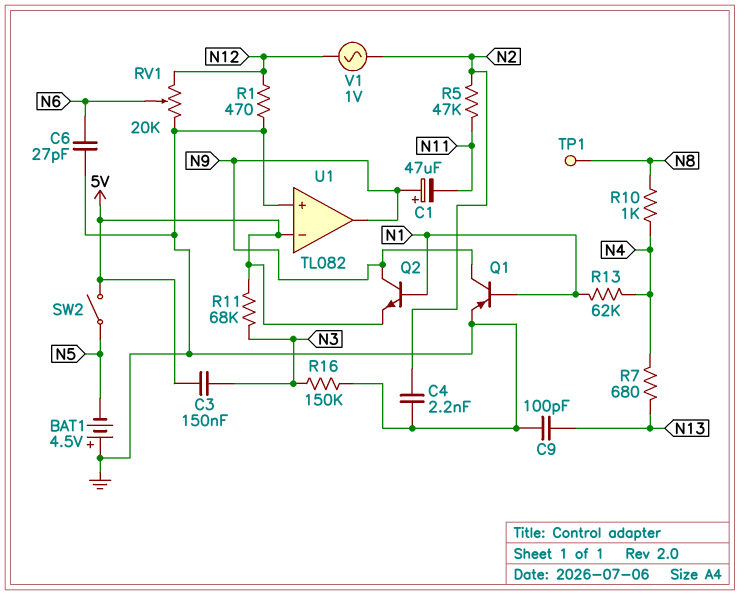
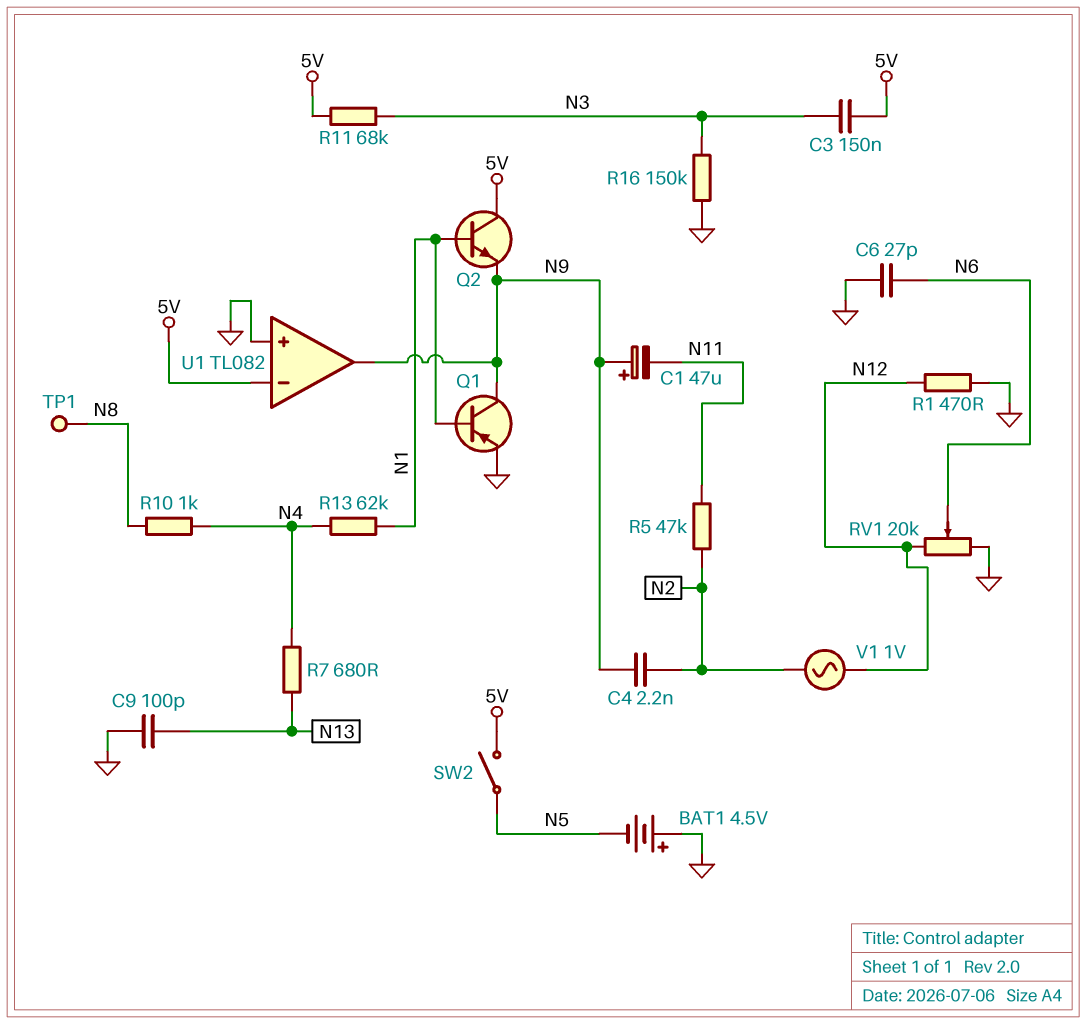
C4: 2.2nF (GND, N2) -> 2.2nF (N2, N9)
Q2: NPN (B N1, C N9, E 5V) -> NPN (B N1, C 5V, E N9)

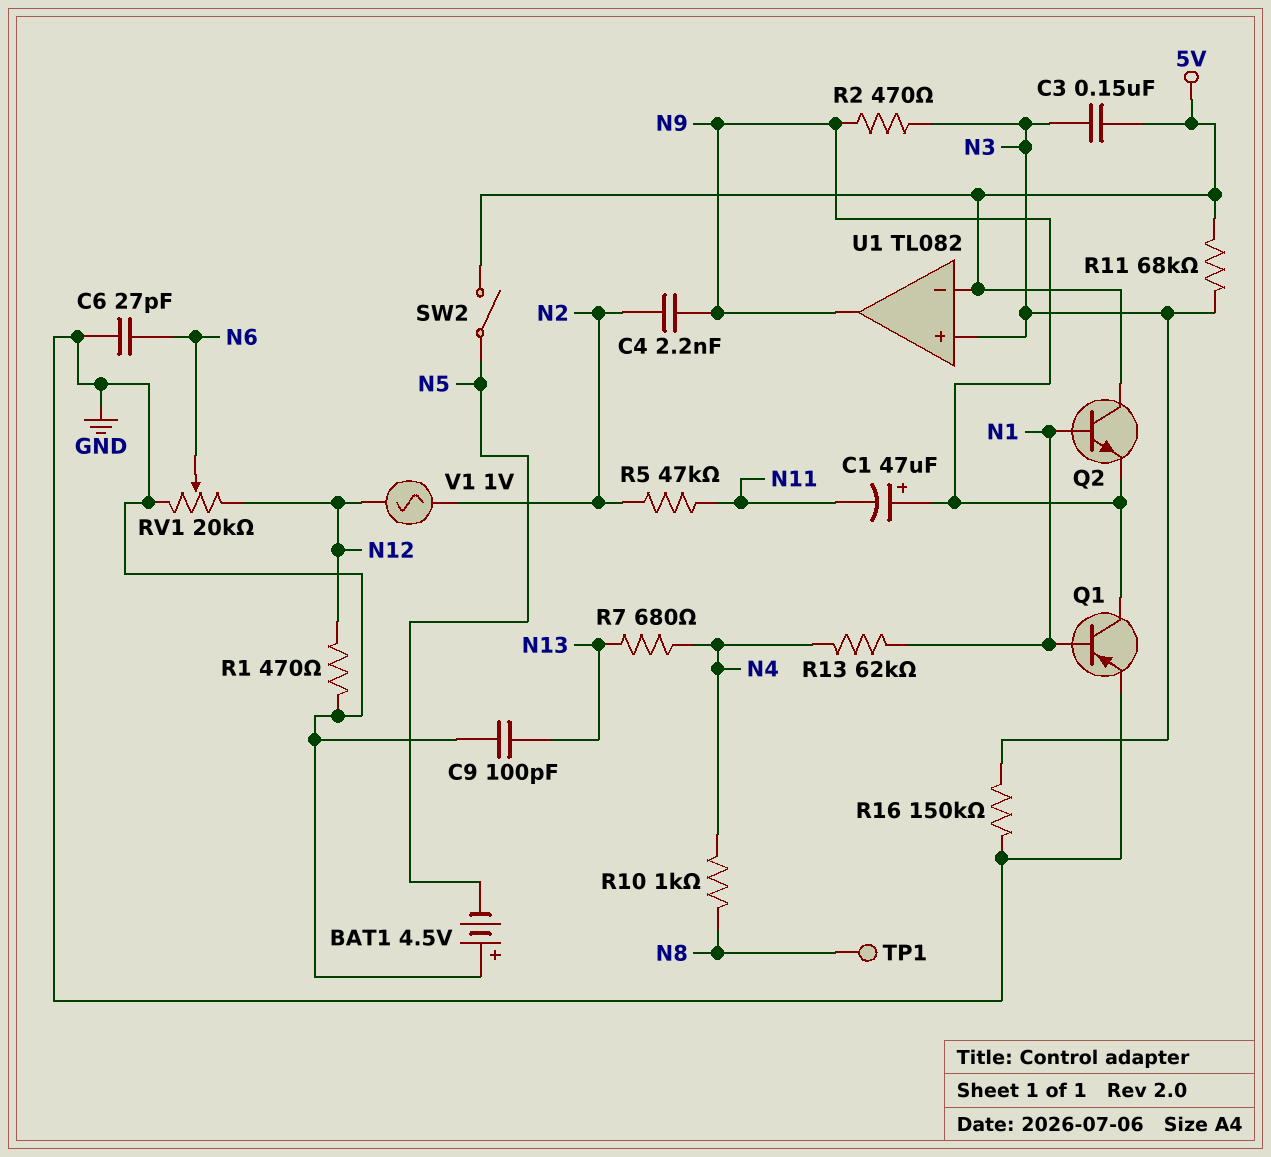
R2: none -> 470 (N3, N9)
U1 pin in+: GND -> N3

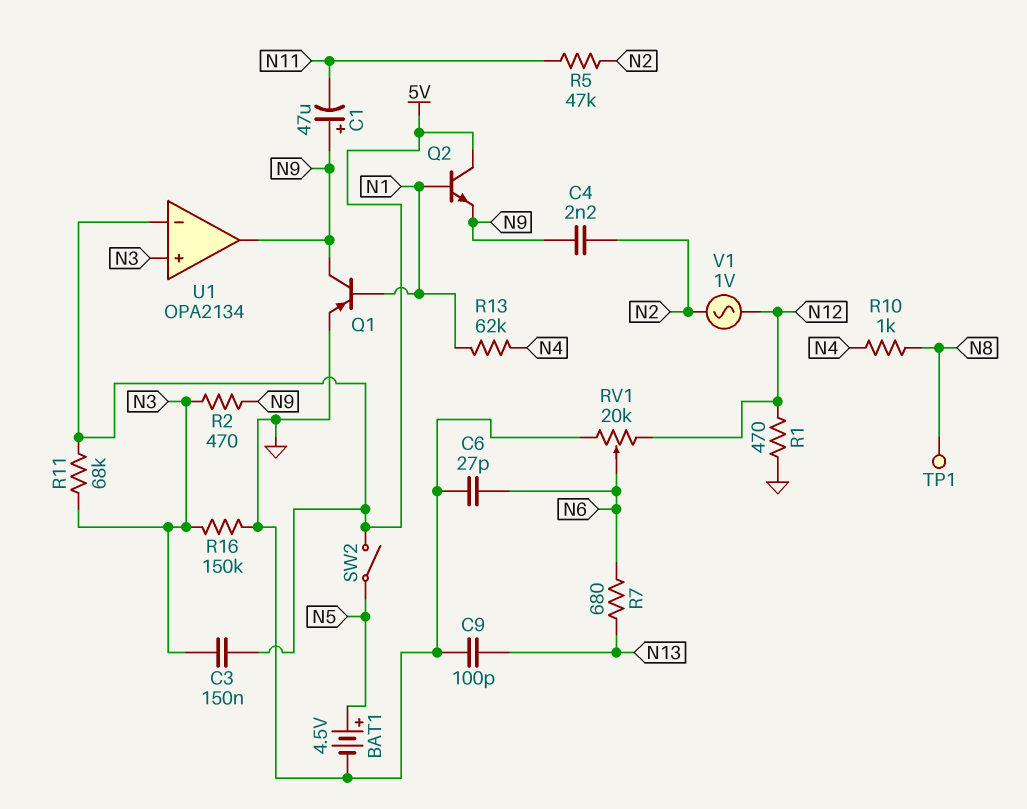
BAT1: 4.5V (plus GND, minus N5) -> 4.5V (plus N5, minus GND)
R7: 680 (N4, N13) -> 680 (N6, N13)
U1: TL082 -> OPA2134

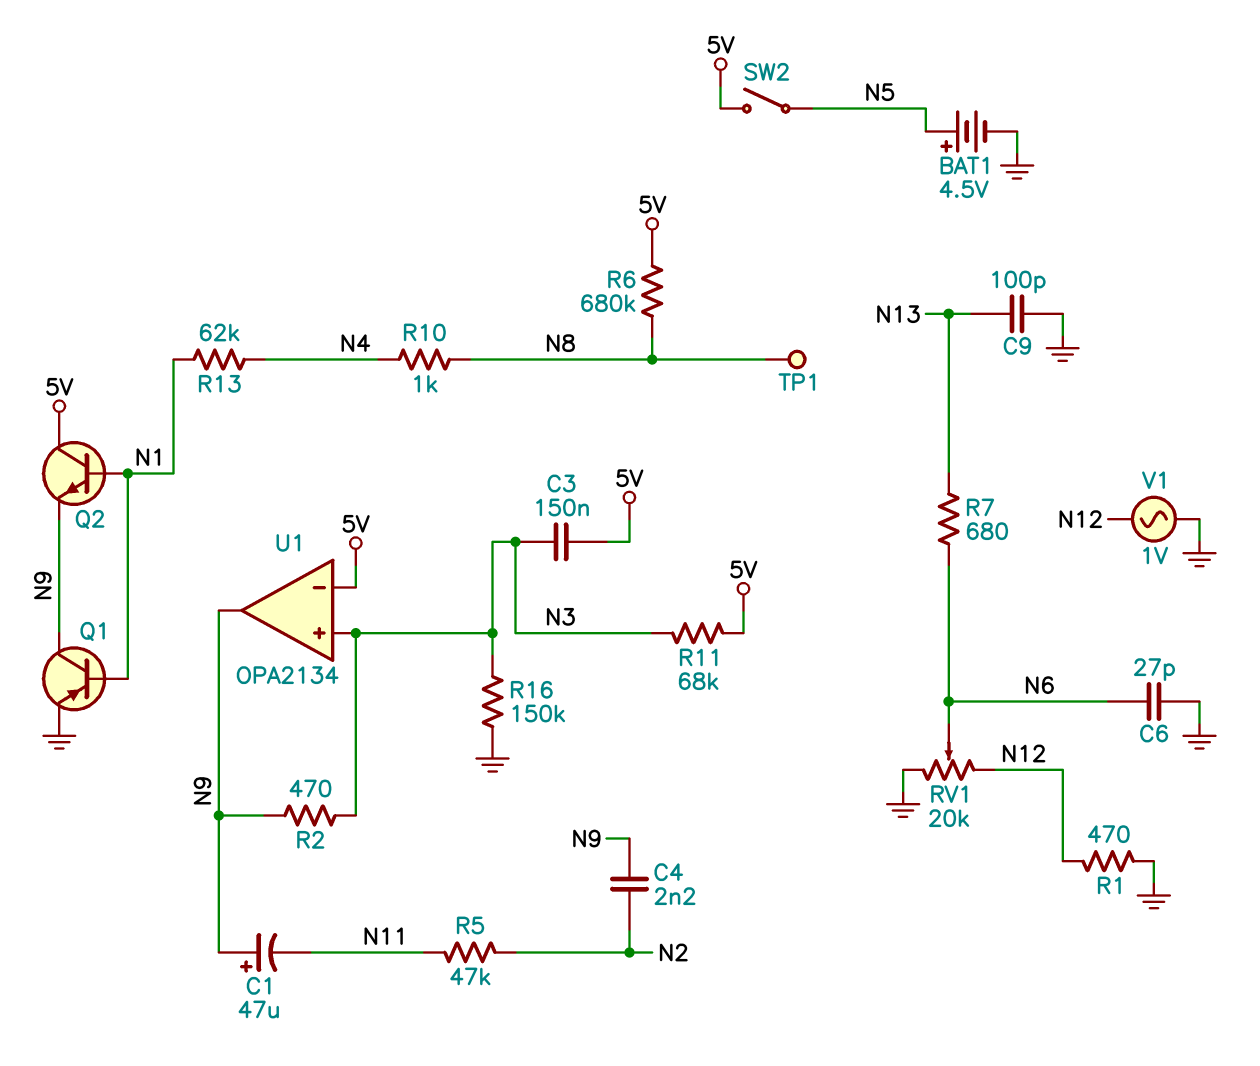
R6: none -> 680k (5V, N8)
V1: AC 1V (N2, N12) -> AC 1V (GND, N12)

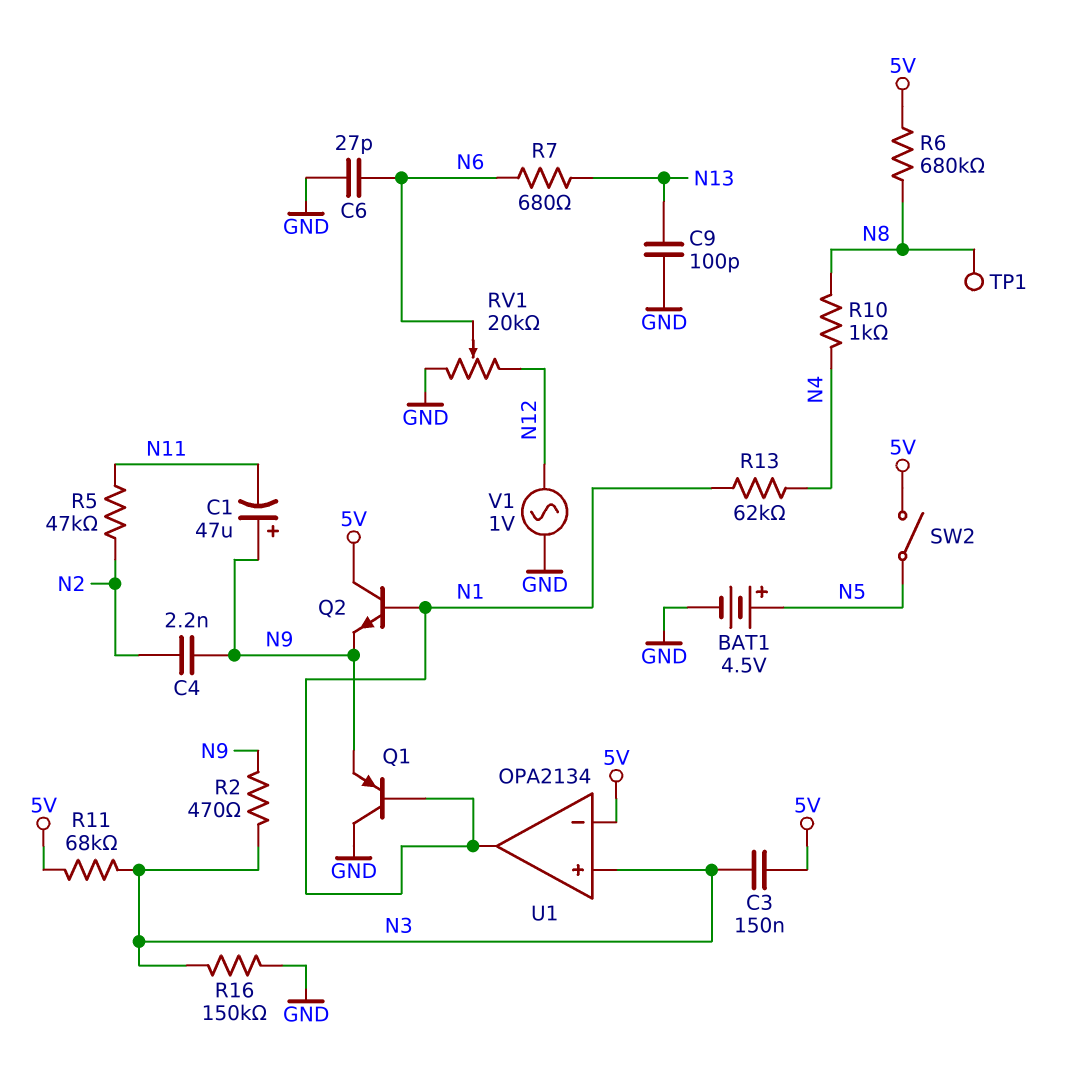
Q1: PNP (B N1, C N9, E GND) -> PNP (B N1, C GND, E N9)
R1: 470 (GND, N12) -> none
U1 pin out: N9 -> N1

